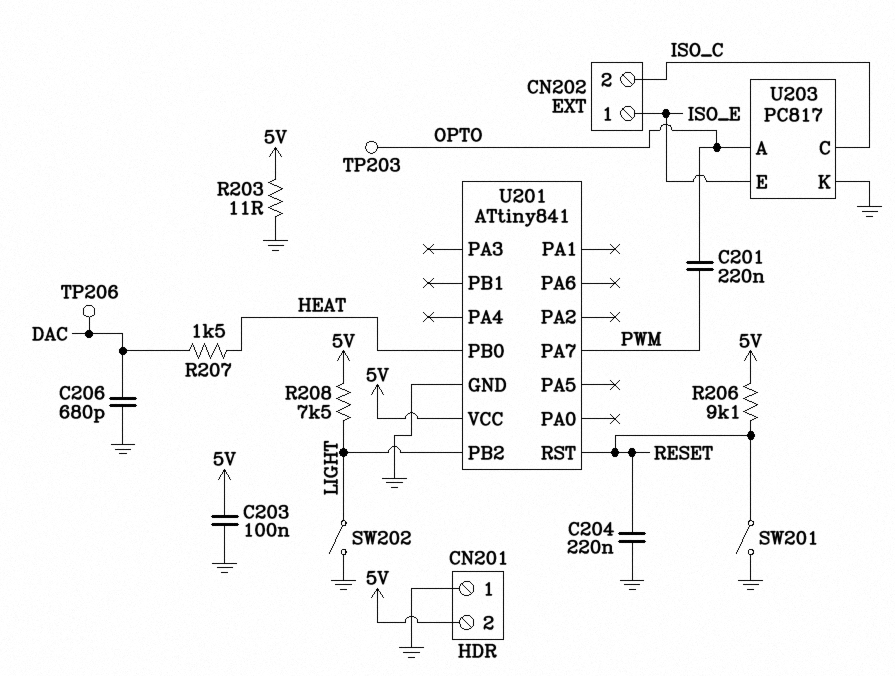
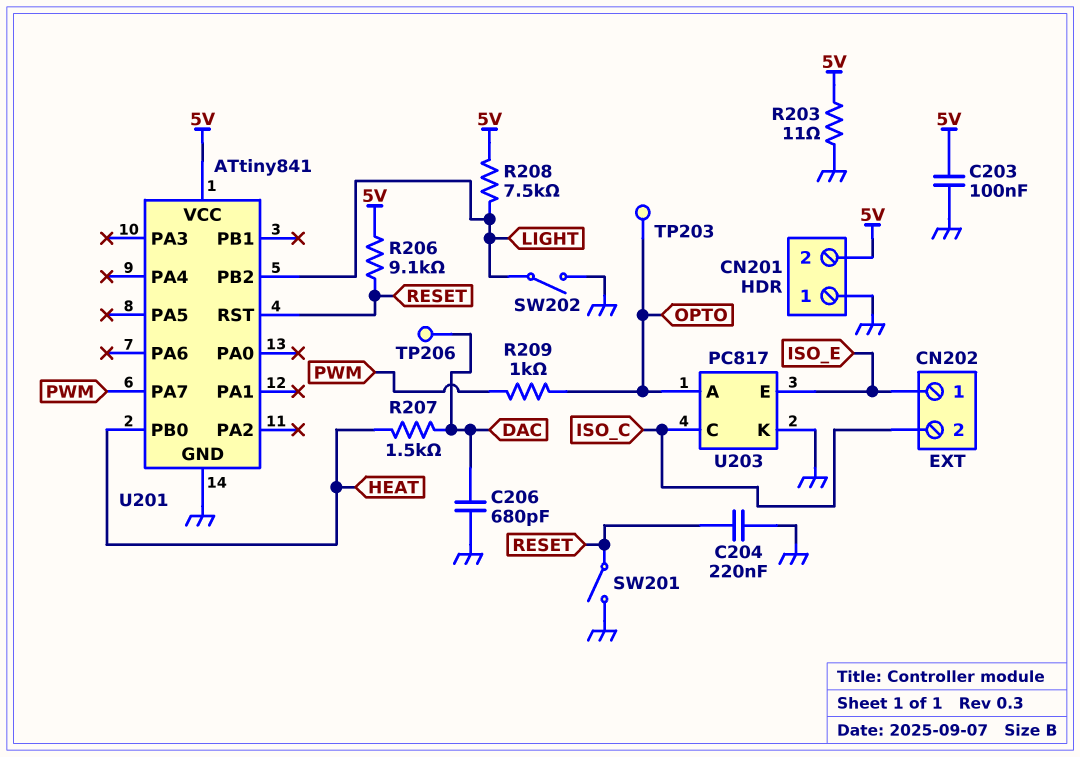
C201: 220nF (OPTO, PWM) -> none
R209: none -> 1k (OPTO, PWM)

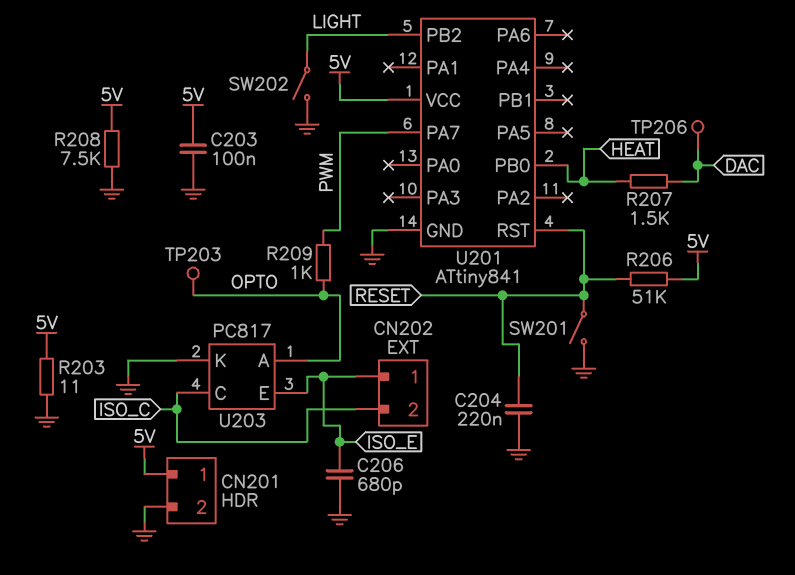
C206: 680pF (DAC, GND) -> 680pF (GND, ISO_E)
CN201 pin 1: GND -> 5V
CN201 pin 2: 5V -> GND
R206: 9.1k (5V, RESET) -> 51k (5V, RESET)
R208: 7.5k (5V, LIGHT) -> 7.5k (5V, GND)

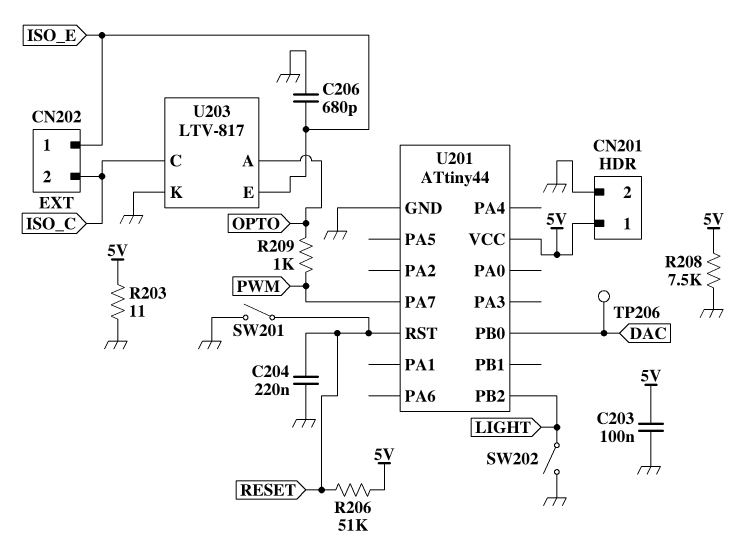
R207: 1.5k (DAC, HEAT) -> none
TP203: test point (OPTO) -> none
U201: ATtiny841 -> ATtiny44
U201 pin PB0: HEAT -> DAC
U203: PC817 -> LTV-817

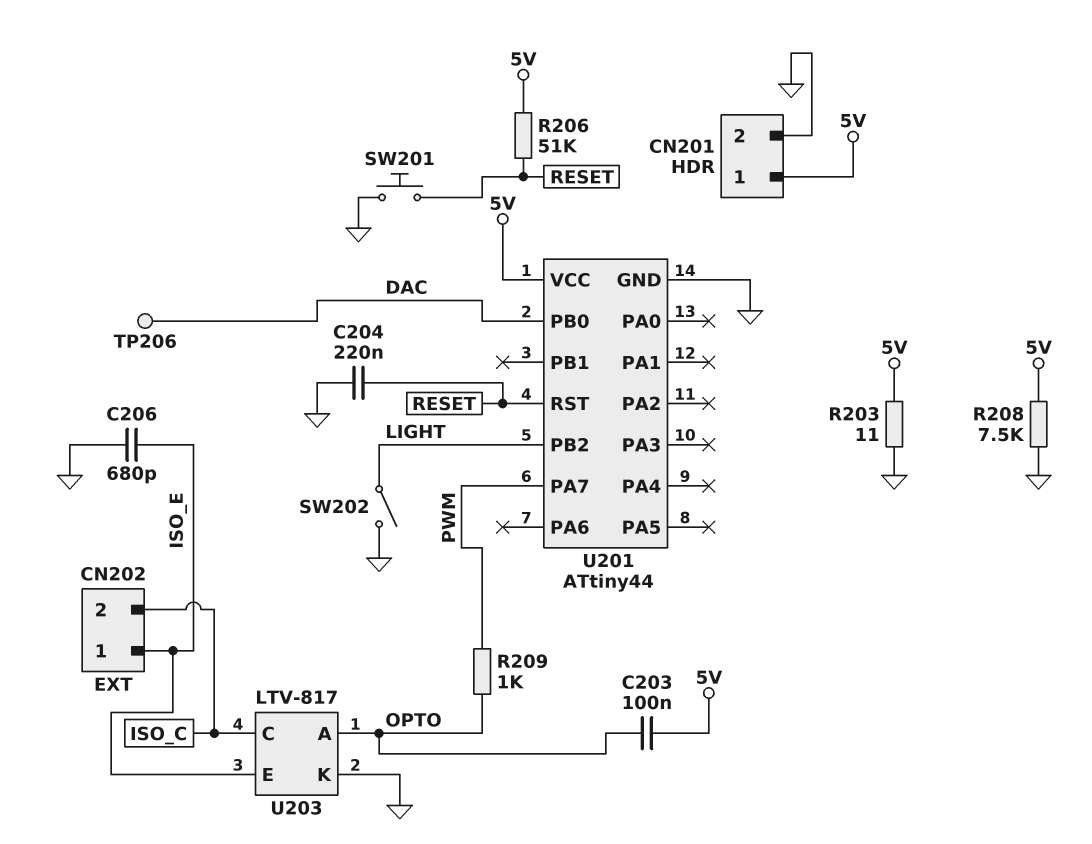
C203: 100nF (5V, GND) -> 100nF (5V, OPTO)
SW201: switch (GND, RESET) -> button (GND, RESET)

